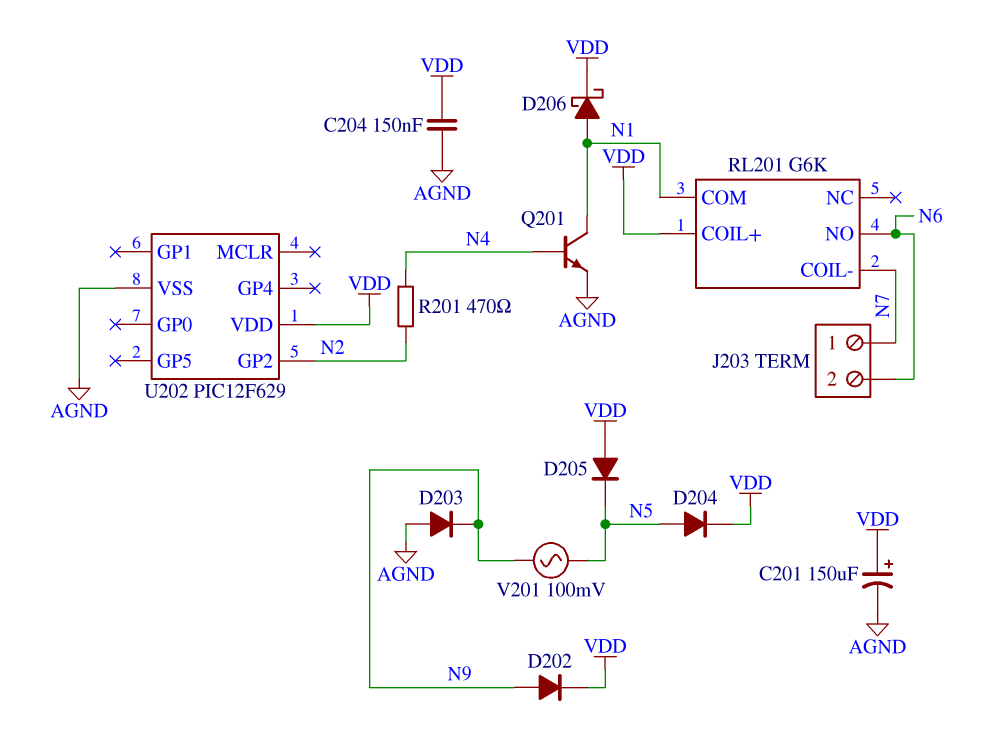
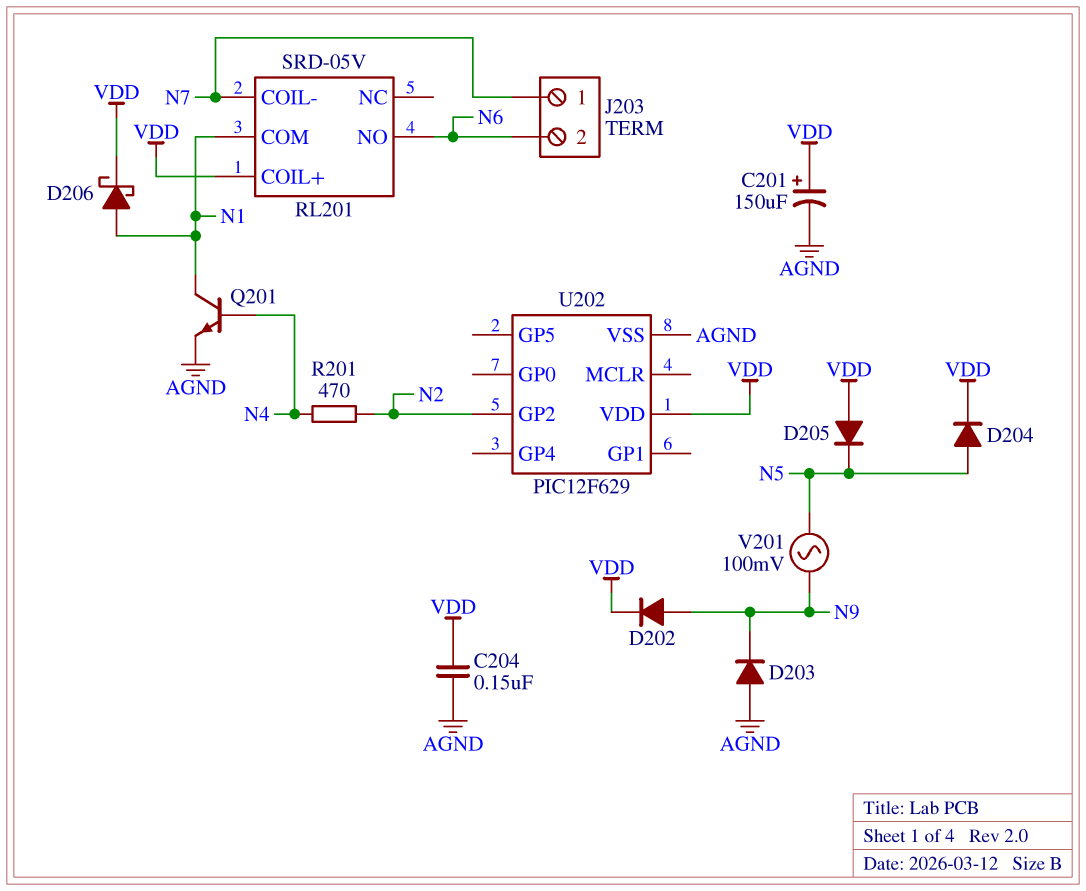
RL201: G6K -> SRD-05V

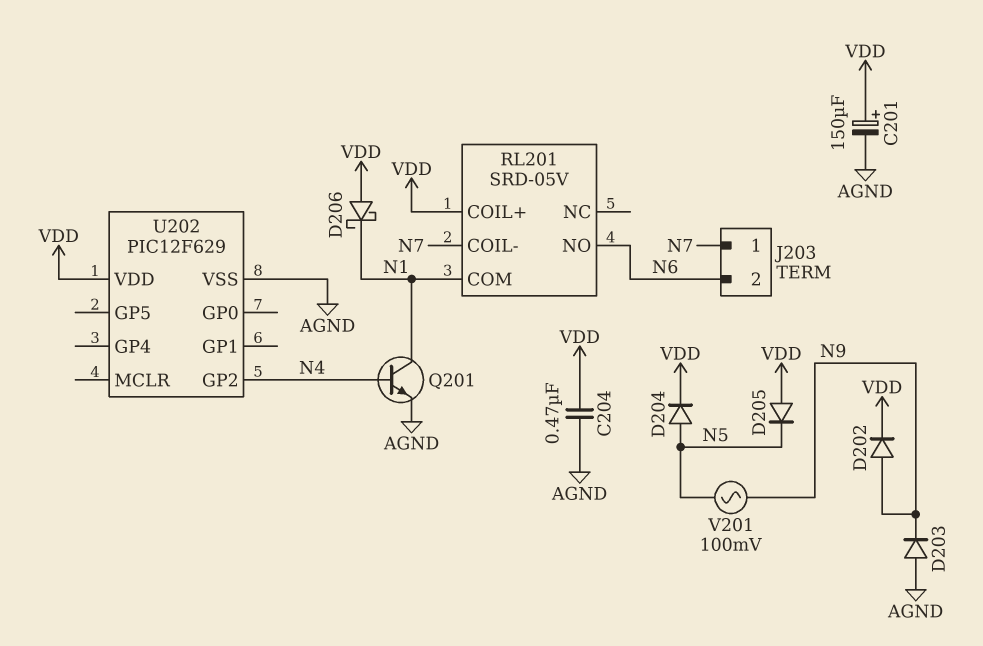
C204: 150nF (AGND, VDD) -> 470nF (AGND, VDD)
D206: schottky (A N1, K VDD) -> schottky (A VDD, K N1)
R201: 470 (N2, N4) -> none
U202 pin GP2: N2 -> N4

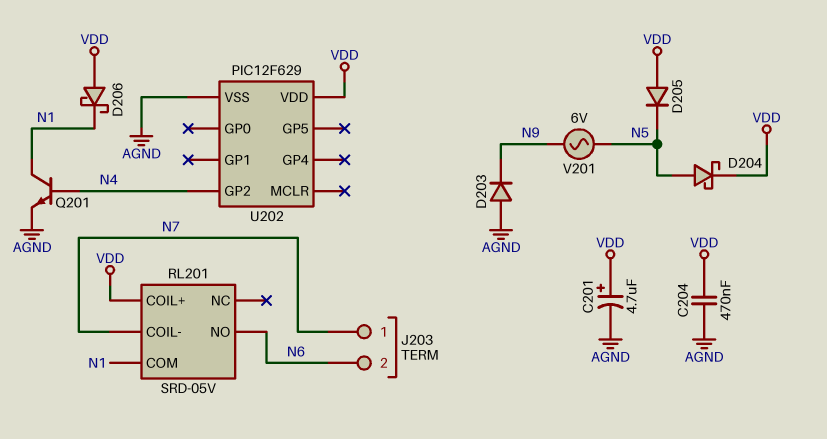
C201: 150uF (plus VDD, minus AGND) -> 4.7uF (plus VDD, minus AGND)
D202: diode (A N9, K VDD) -> none
D204: diode (A N5, K VDD) -> schottky (A N5, K VDD)
V201: AC 100mV (N5, N9) -> AC 6V (N5, N9)

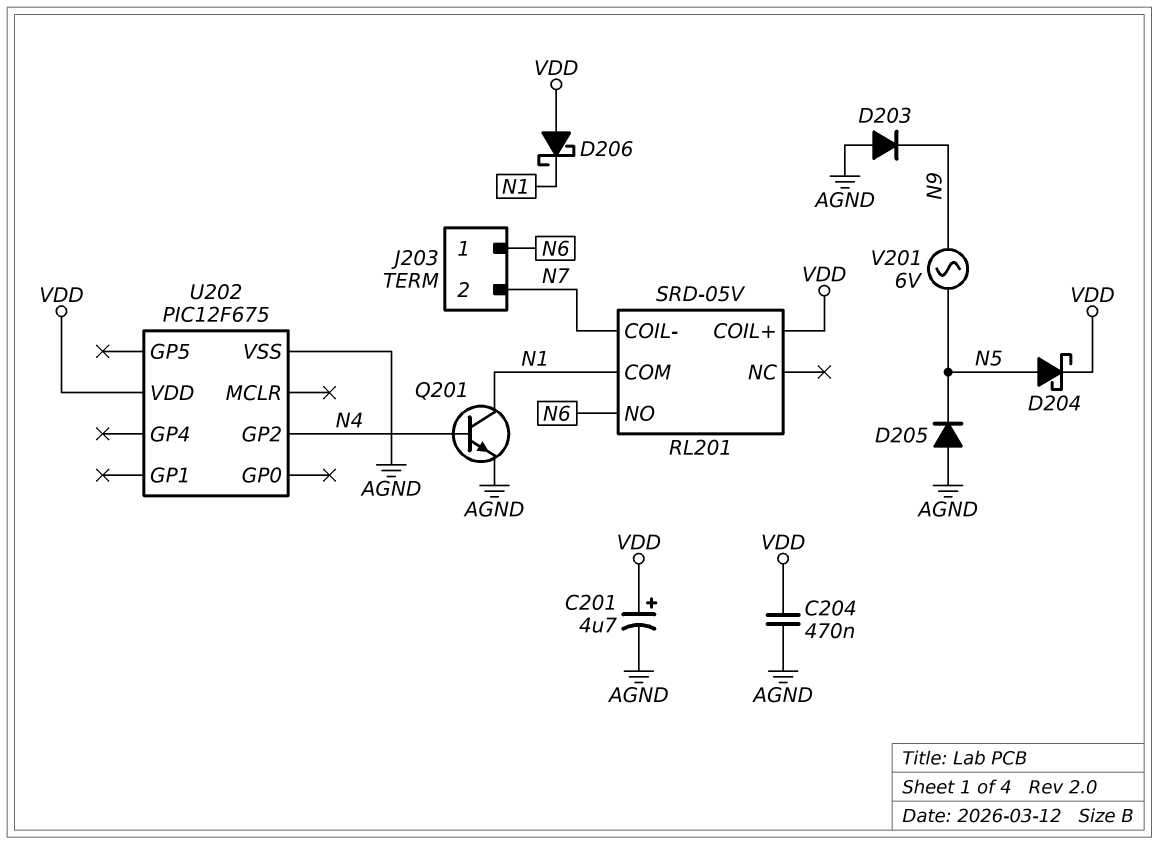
D205: diode (A VDD, K N5) -> diode (A AGND, K N5)
J203 pin 1: N7 -> N6
J203 pin 2: N6 -> N7
U202: PIC12F629 -> PIC12F675

